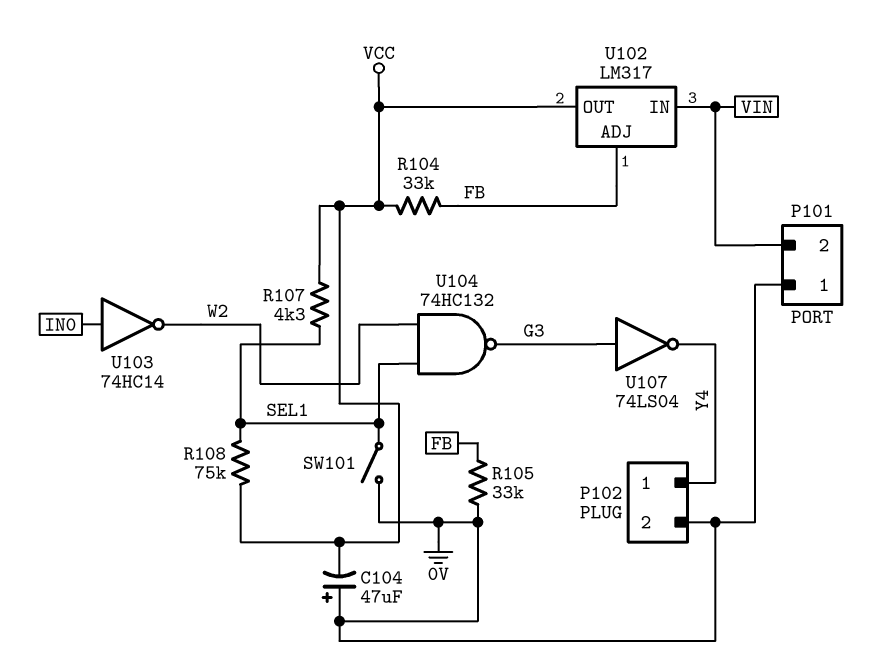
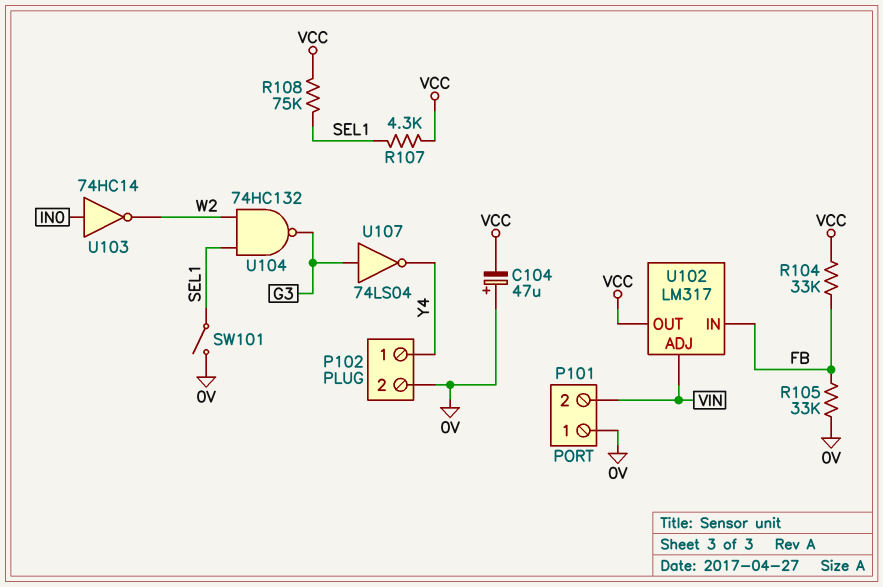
U102 pin ADJ: FB -> VIN
U102 pin IN: VIN -> FB

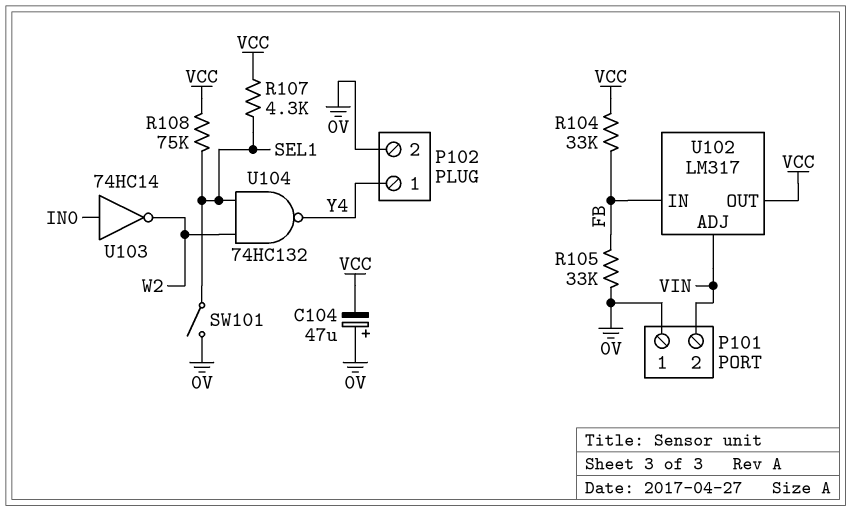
U104: NAND 74HC132 (in SEL1, in W2, out G3) -> NAND 74HC132 (in SEL1, in W2, out Y4)
U107: NOT 74LS04 (in G3, out Y4) -> none

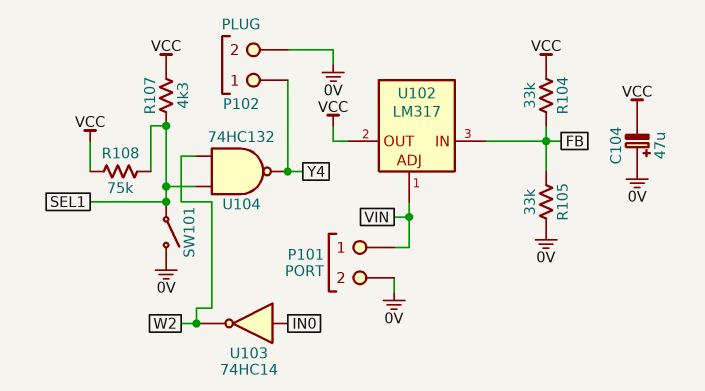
P101 pin 1: 0V -> VIN
P101 pin 2: VIN -> 0V

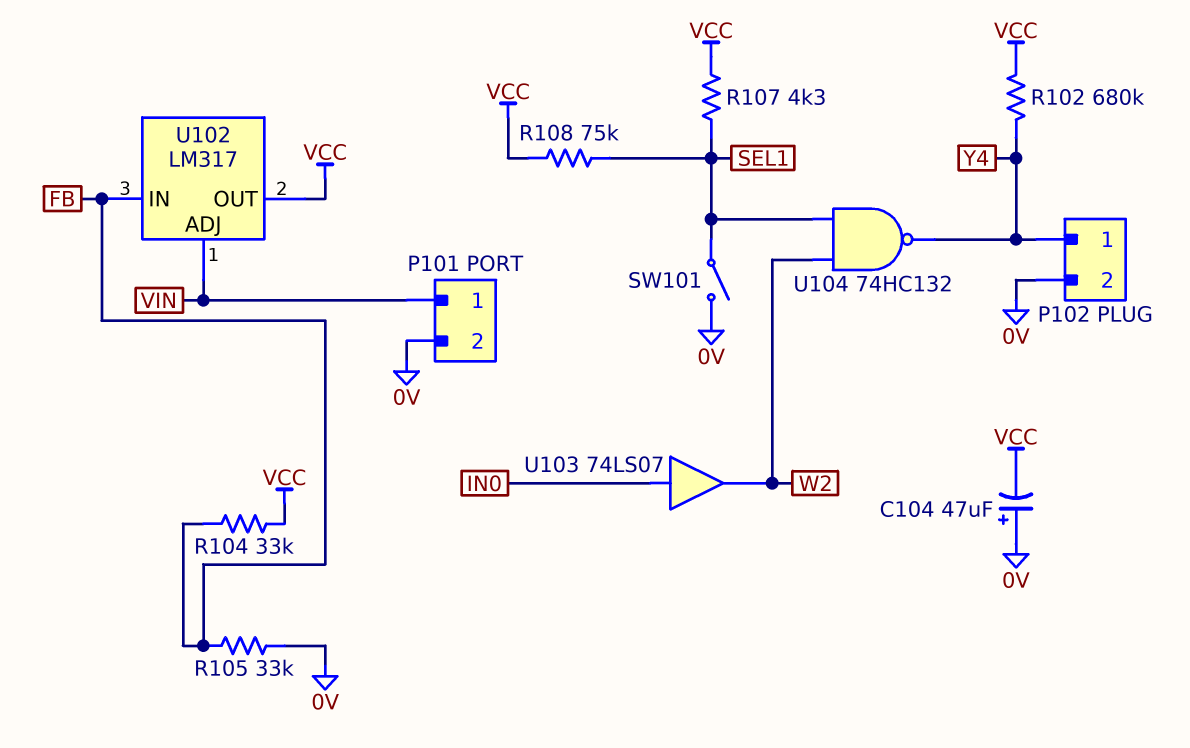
R102: none -> 680k (VCC, Y4)
U103: NOT 74HC14 (in IN0, out W2) -> buffer 74LS07 (in IN0, out W2)

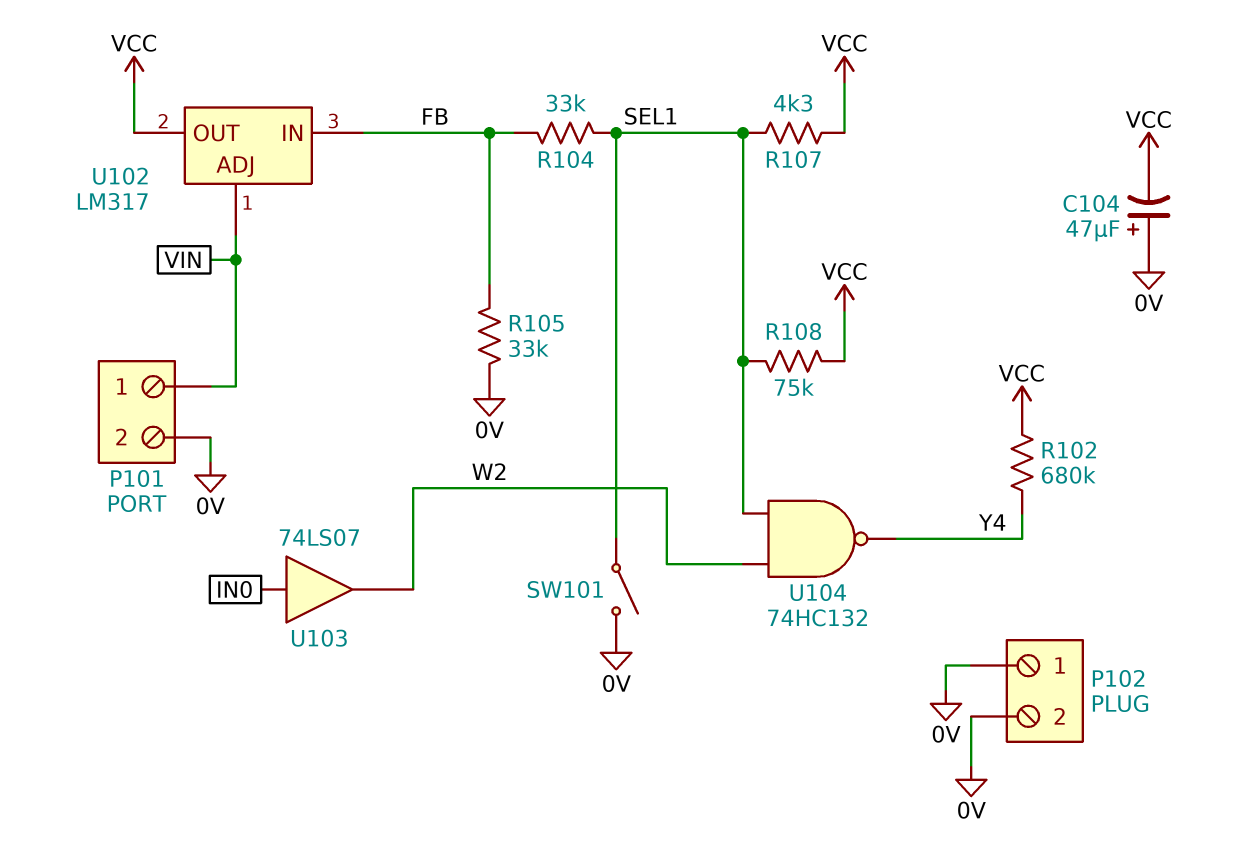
P102 pin 1: Y4 -> 0V
R104: 33k (FB, VCC) -> 33k (FB, SEL1)

